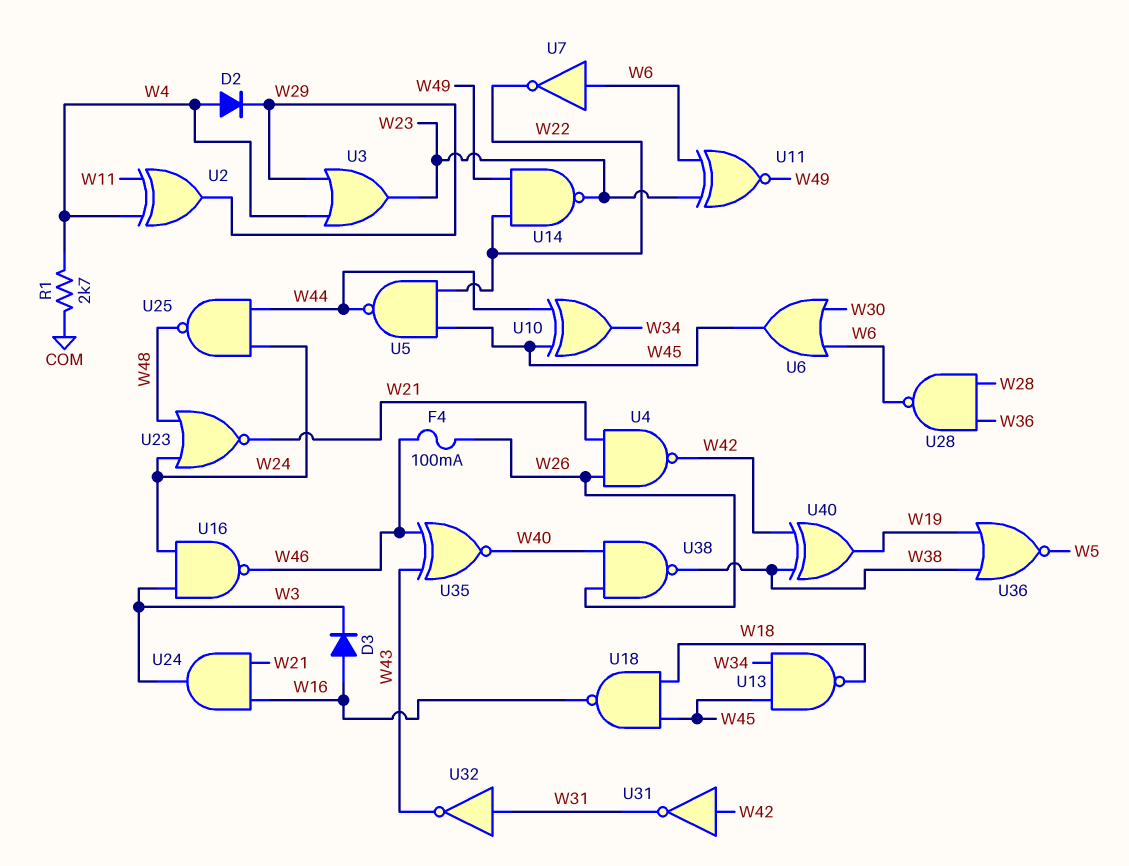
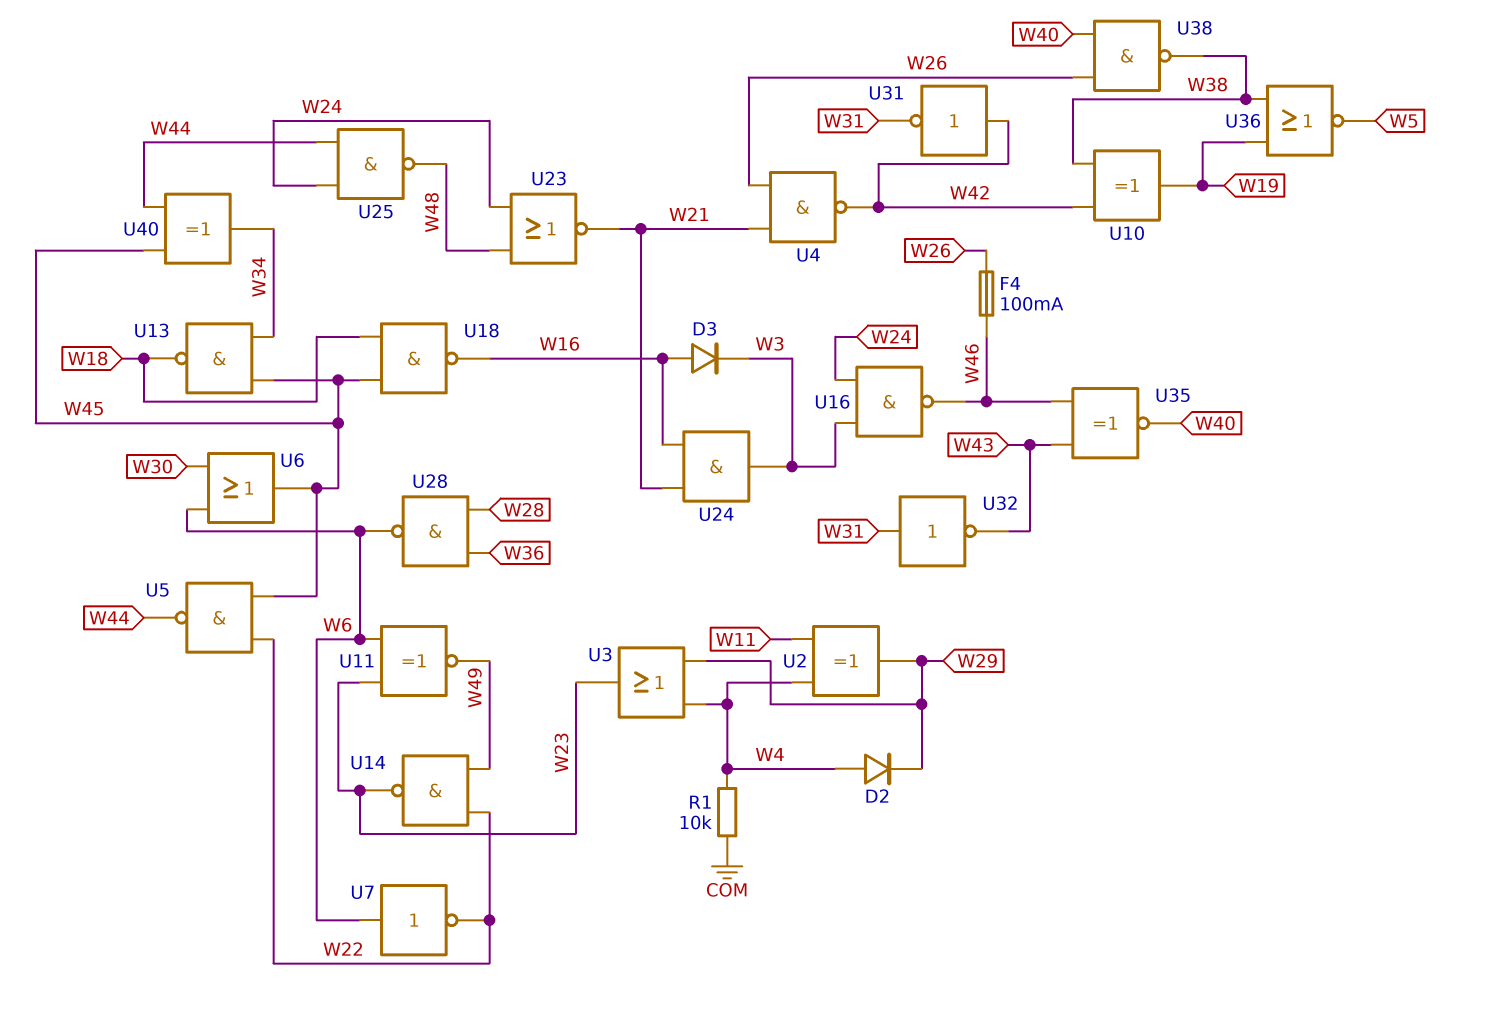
R1: 2.7k (COM, W4) -> 10k (COM, W4)
U10: XOR (in W44, in W45, out W34) -> XOR (in W38, in W42, out W19)
U40: XOR (in W38, in W42, out W19) -> XOR (in W44, in W45, out W34)

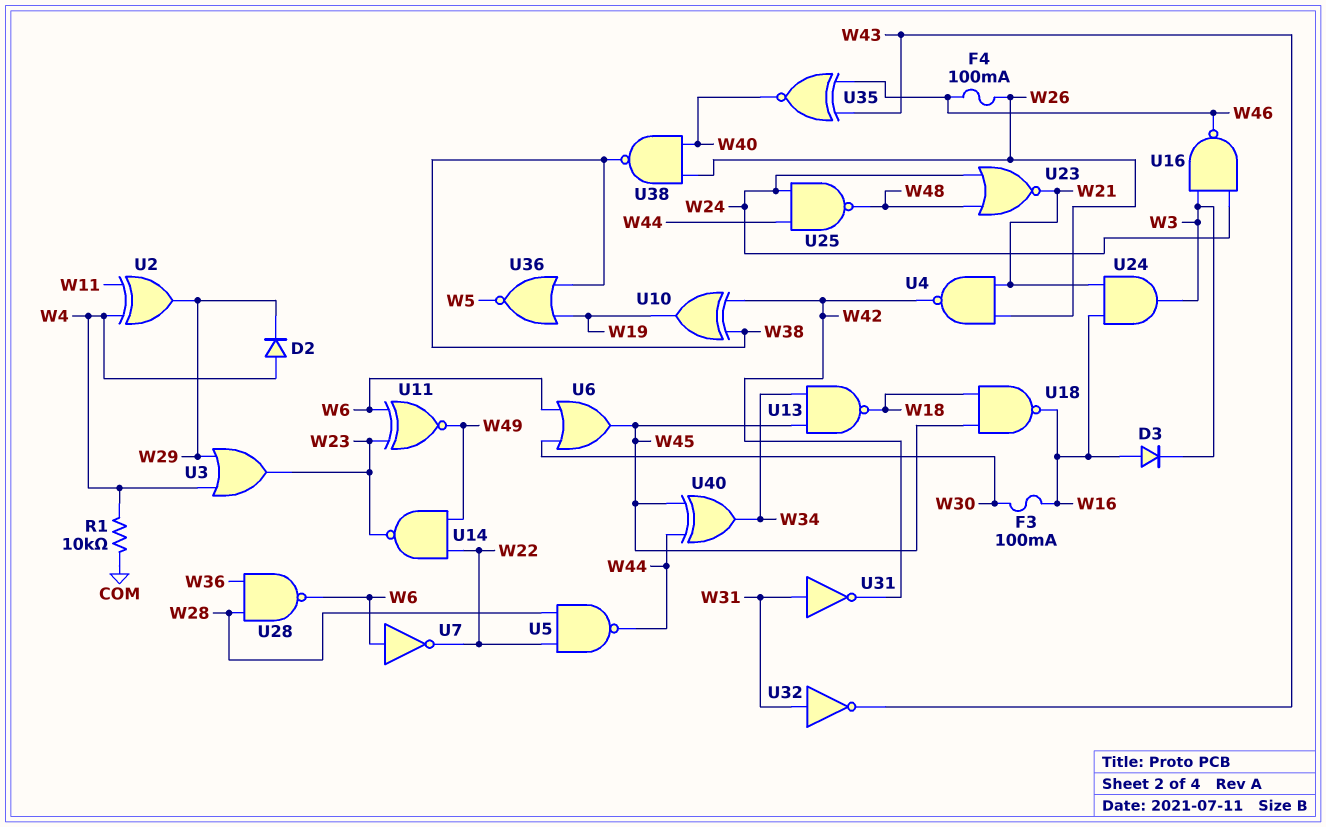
F3: none -> 100mA (W16, W30)
U5: NAND (in W22, in W45, out W44) -> NAND (in W22, in W28, out W44)
U31: NOT (in W42, out W31) -> NOT (in W31, out W42)

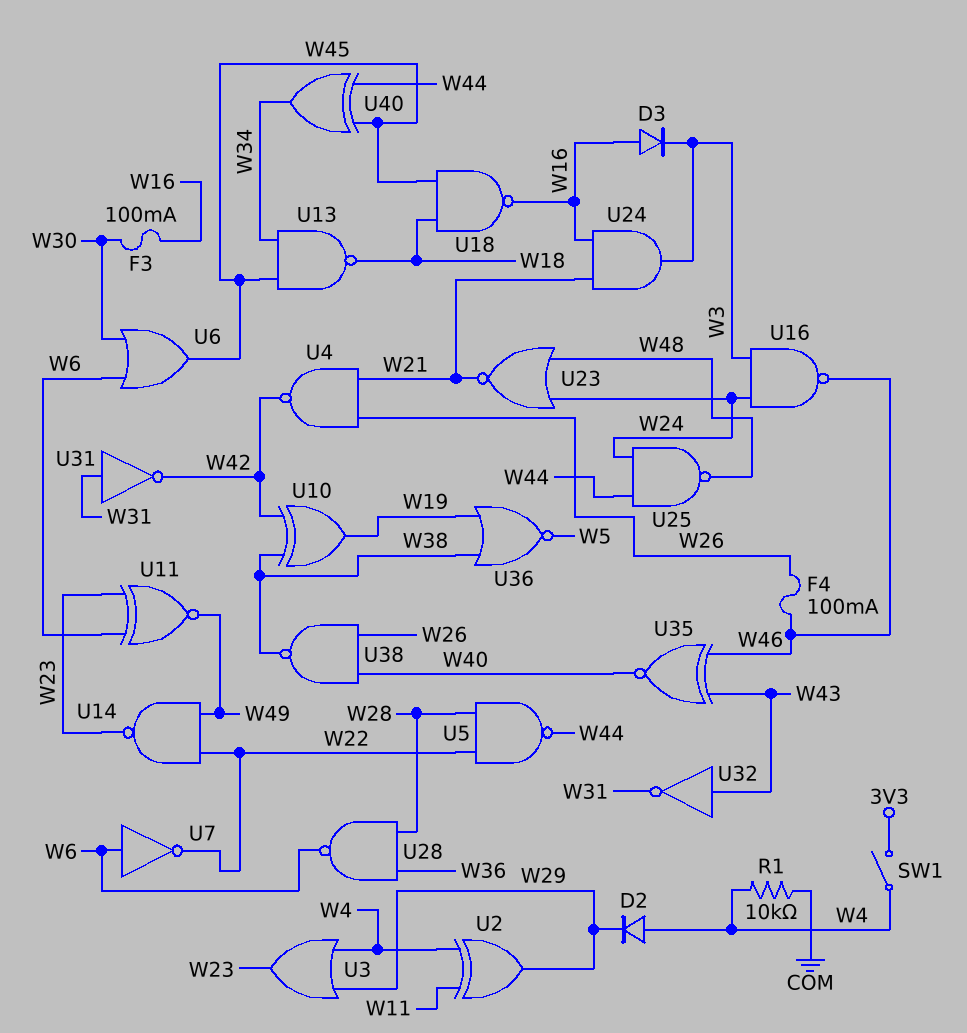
SW1: none -> switch (3V3, W4)
U32: NOT (in W31, out W43) -> NOT (in W43, out W31)

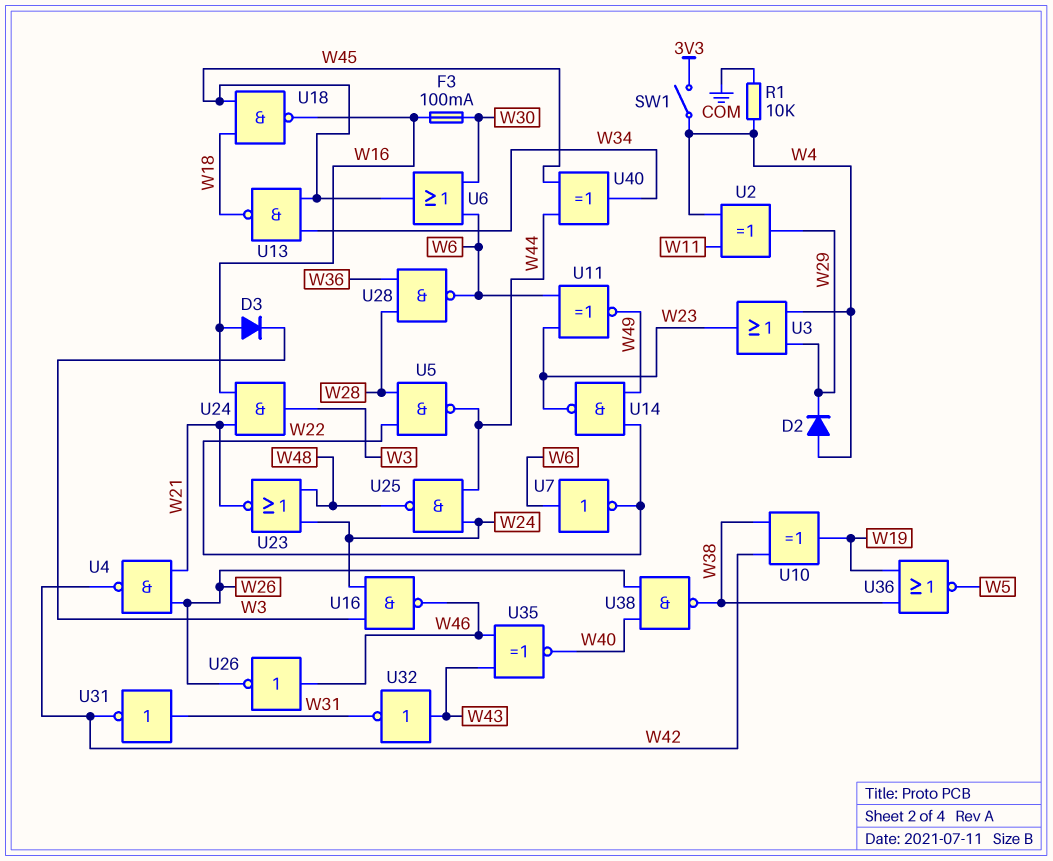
F4: 100mA (W26, W46) -> none
U26: none -> NOT (in W46, out W26)

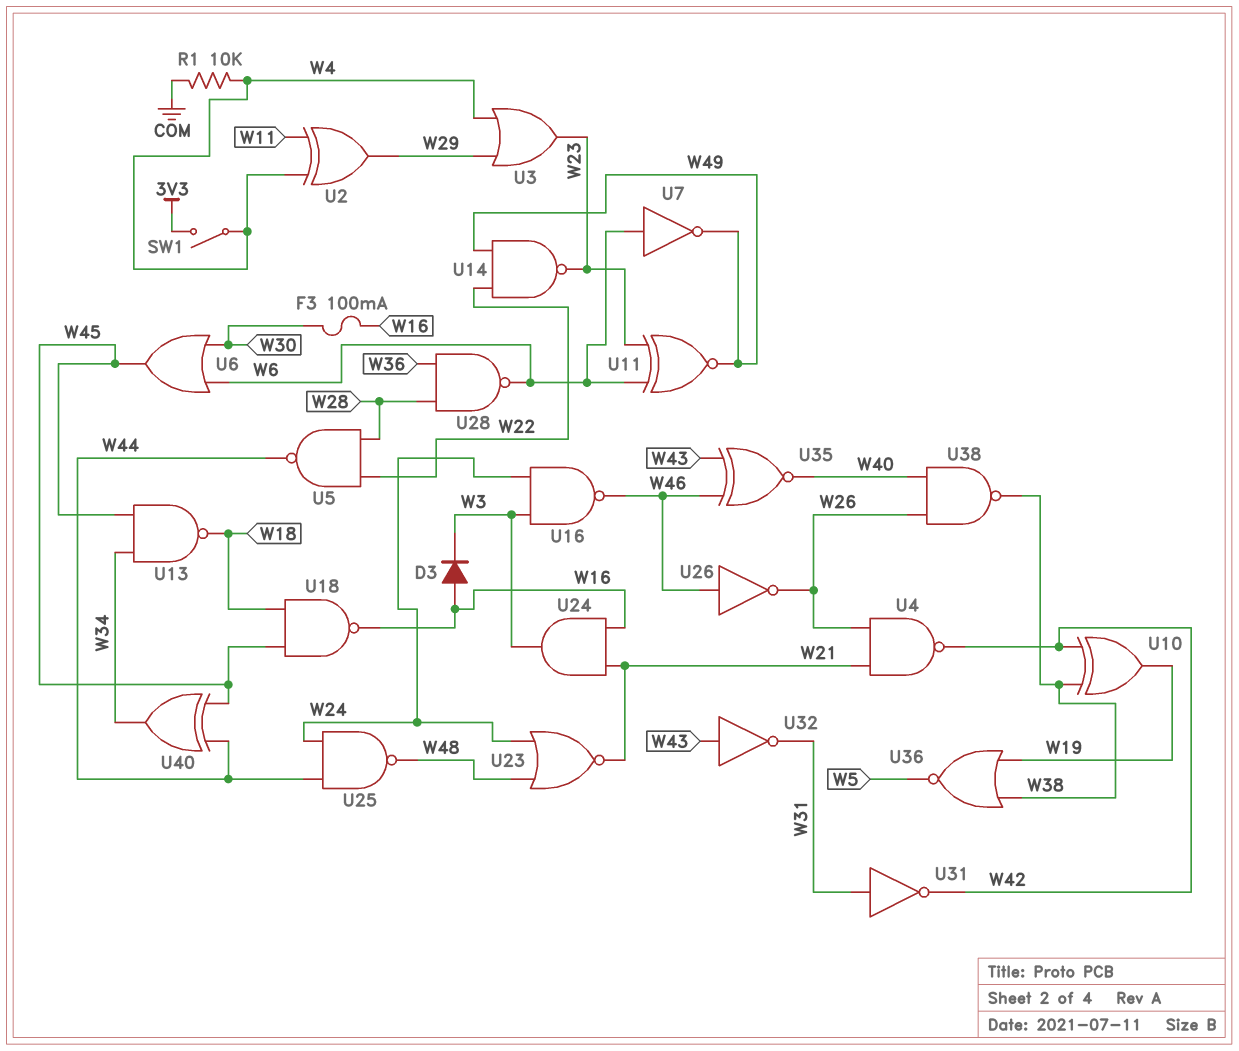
D2: diode (A W4, K W29) -> none
U7: NOT (in W6, out W22) -> NOT (in W6, out W49)

